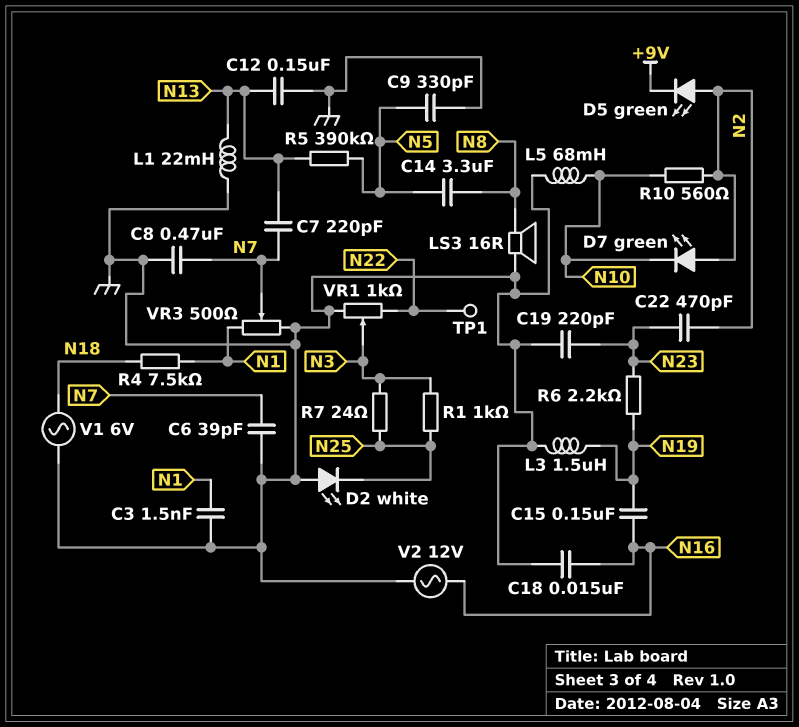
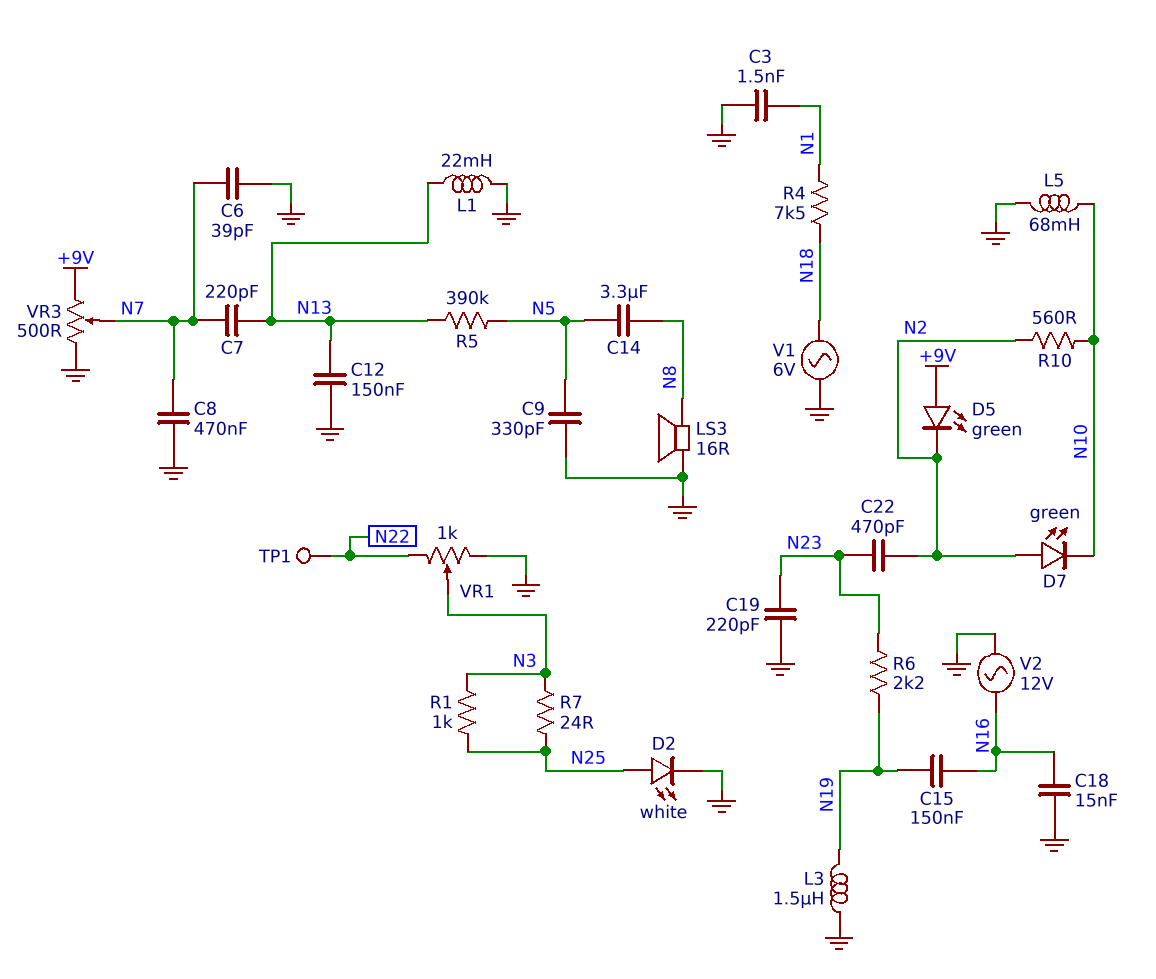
D2: LED white (A GND, K N25) -> LED white (A N25, K GND)
D5: LED green (A N2, K +9V) -> LED green (A +9V, K N2)
VR3: 500 (GND, N1, wiper N7) -> 500 (+9V, GND, wiper N7)

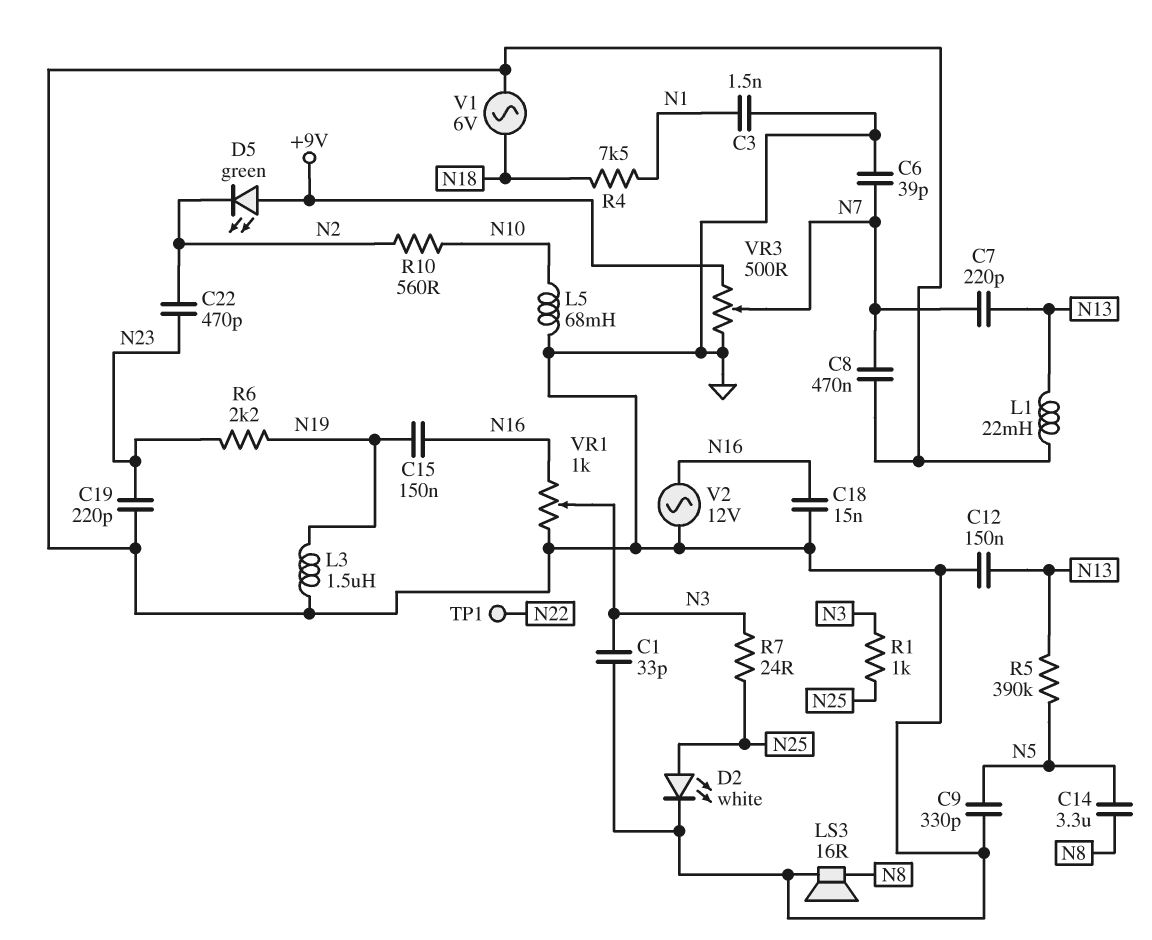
C1: none -> 33pF (GND, N3)
D7: LED green (A N2, K N10) -> none
VR1: 1k (GND, N22, wiper N3) -> 1k (GND, N16, wiper N3)

